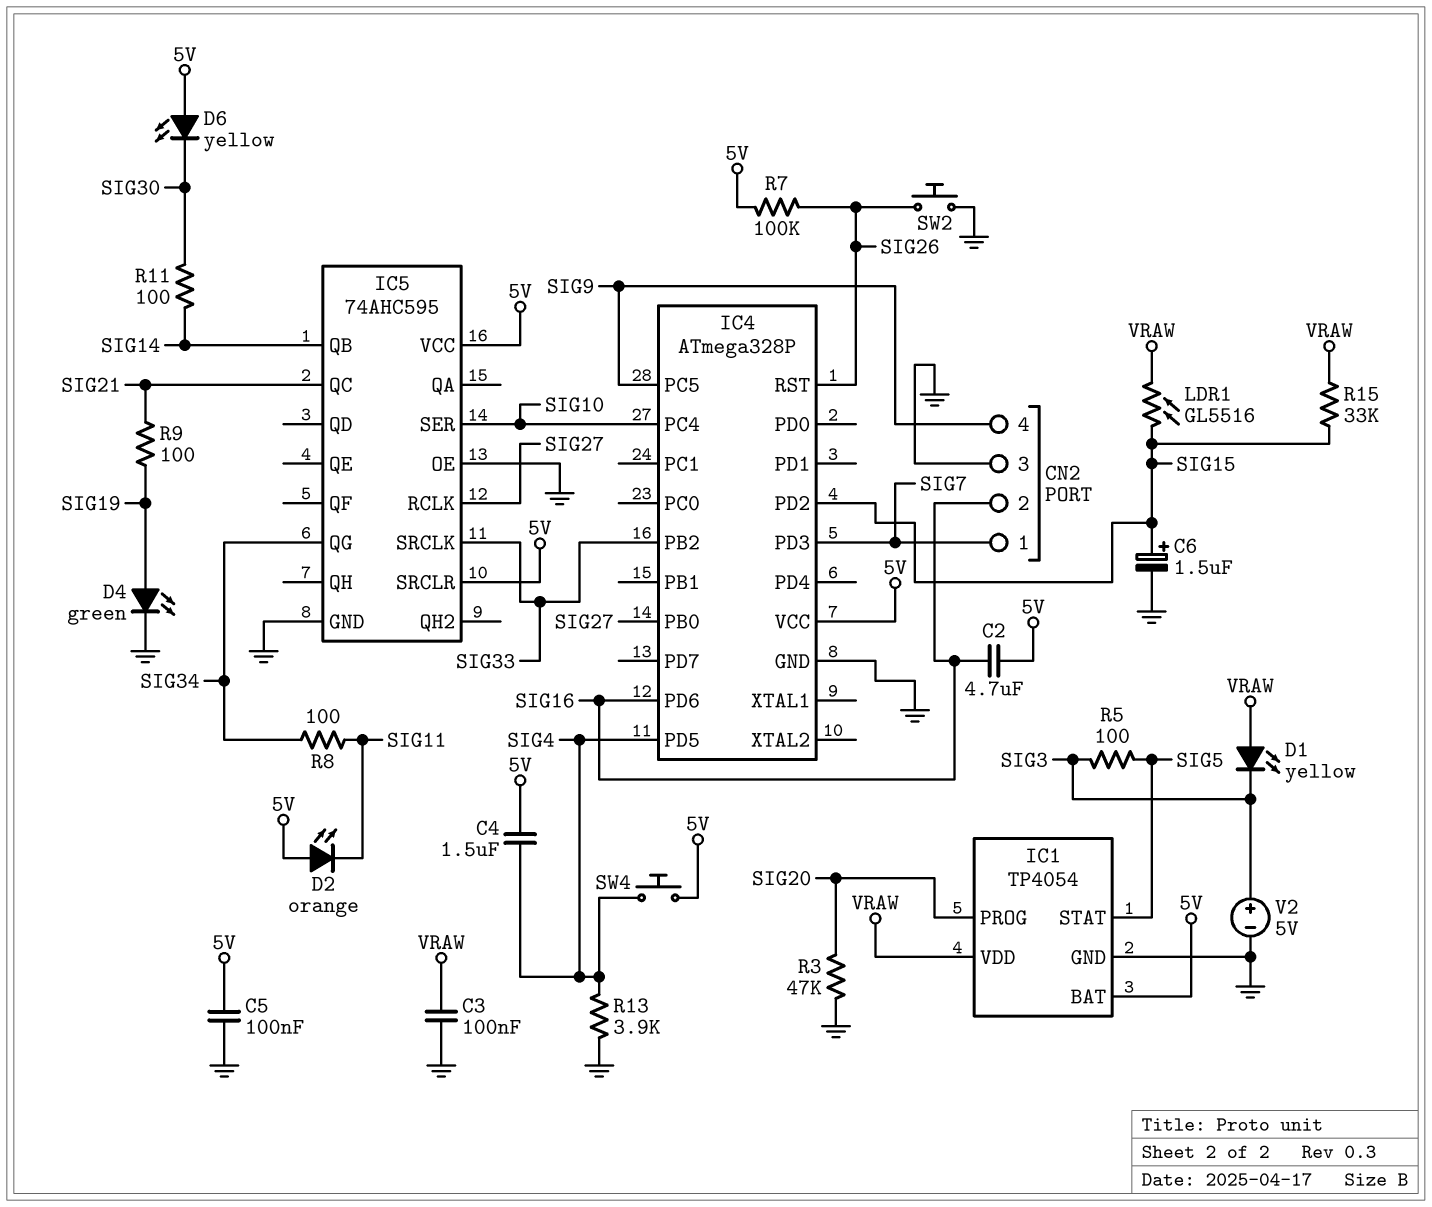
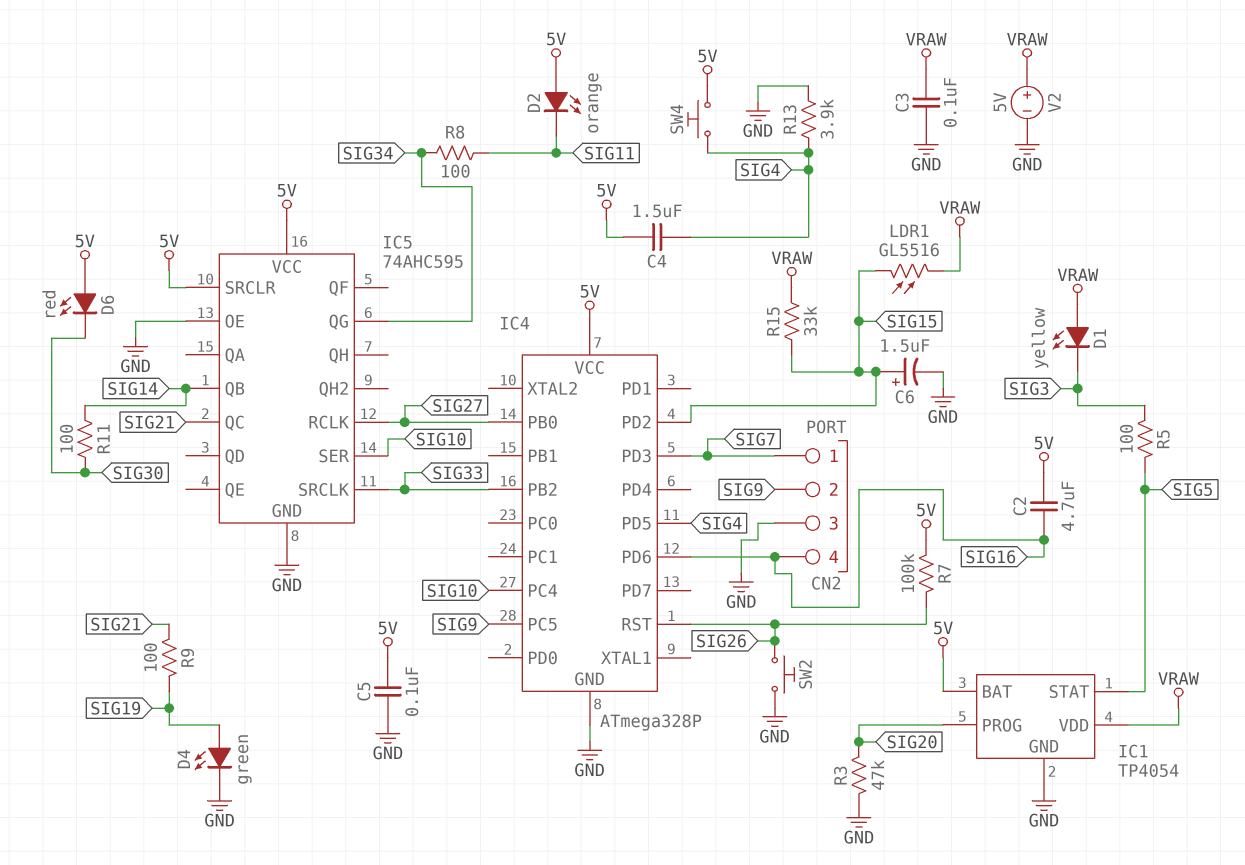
CN2 pin 2: SIG16 -> SIG9
CN2 pin 4: SIG9 -> SIG16
D6: LED yellow (A 5V, K SIG30) -> LED red (A 5V, K SIG30)
V2: 5V (plus SIG3, minus GND) -> 5V (plus VRAW, minus GND)

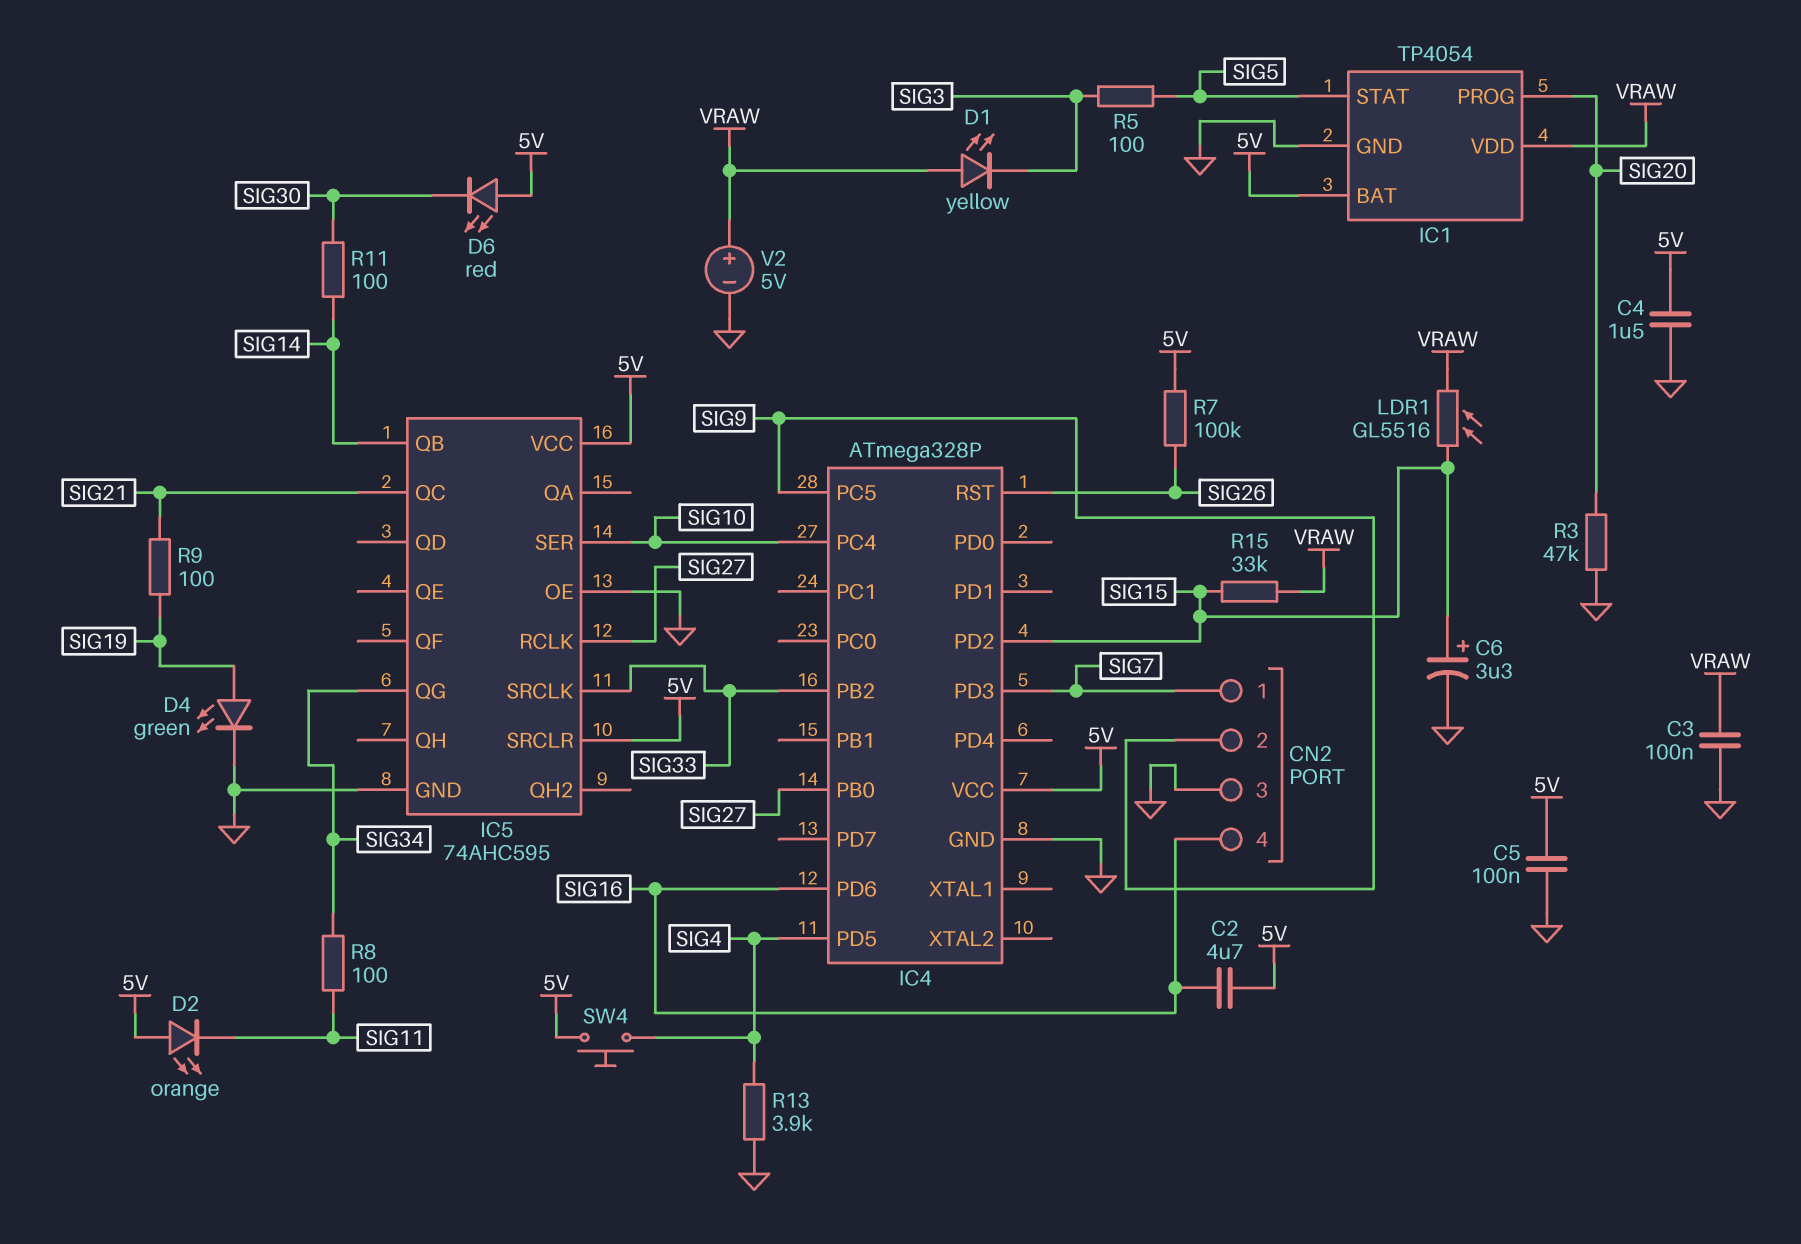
C4: 1.5uF (5V, SIG4) -> 1.5uF (5V, GND)
C6: 1.5uF (plus SIG15, minus GND) -> 3.3uF (plus SIG15, minus GND)
SW2: button (GND, SIG26) -> none

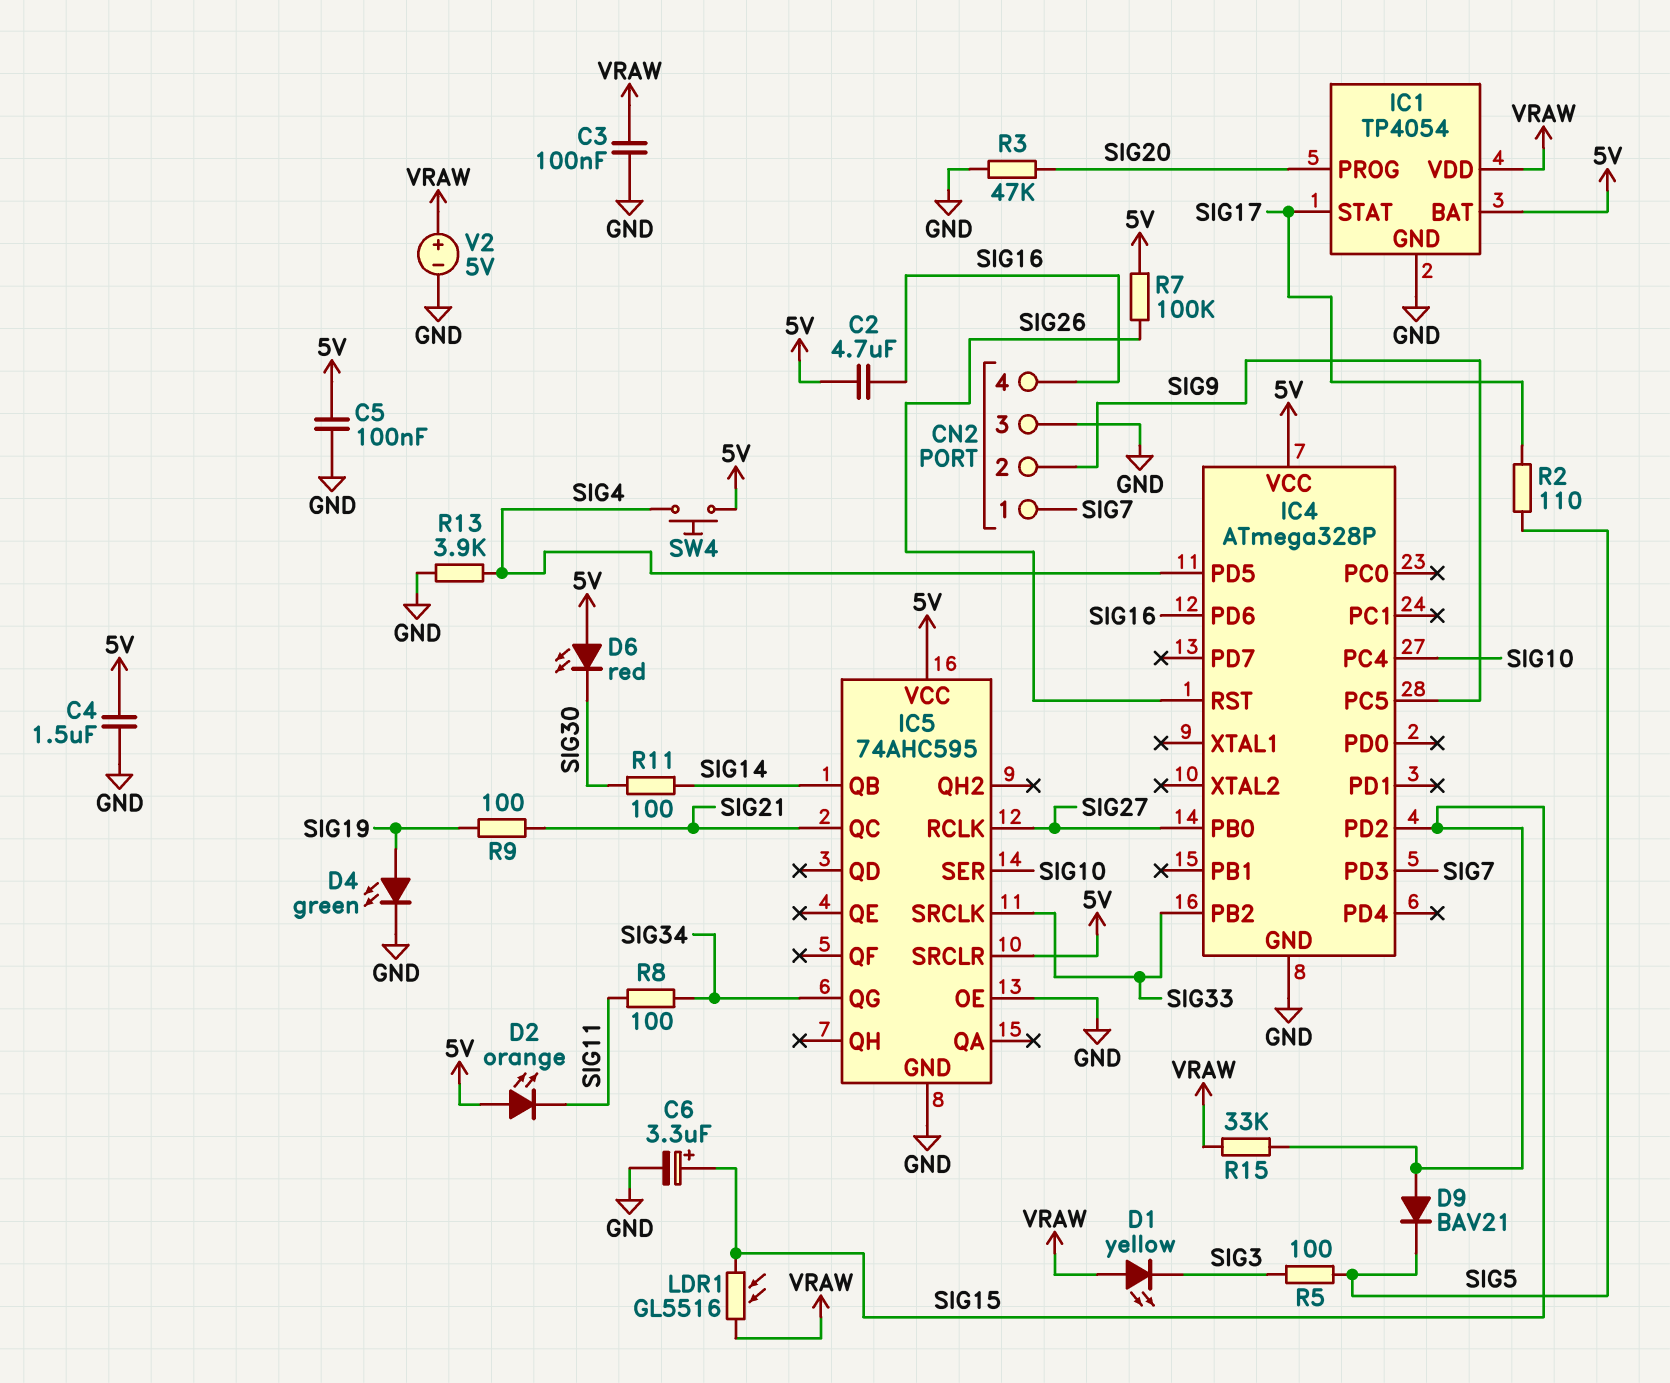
D9: none -> diode BAV21 (A SIG15, K SIG5)
IC1 pin STAT: SIG5 -> SIG17
R2: none -> 110 (SIG5, SIG17)

